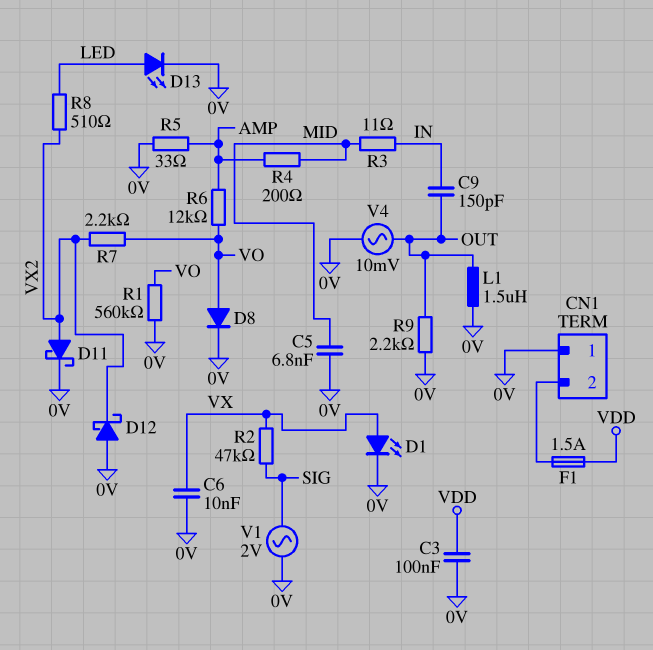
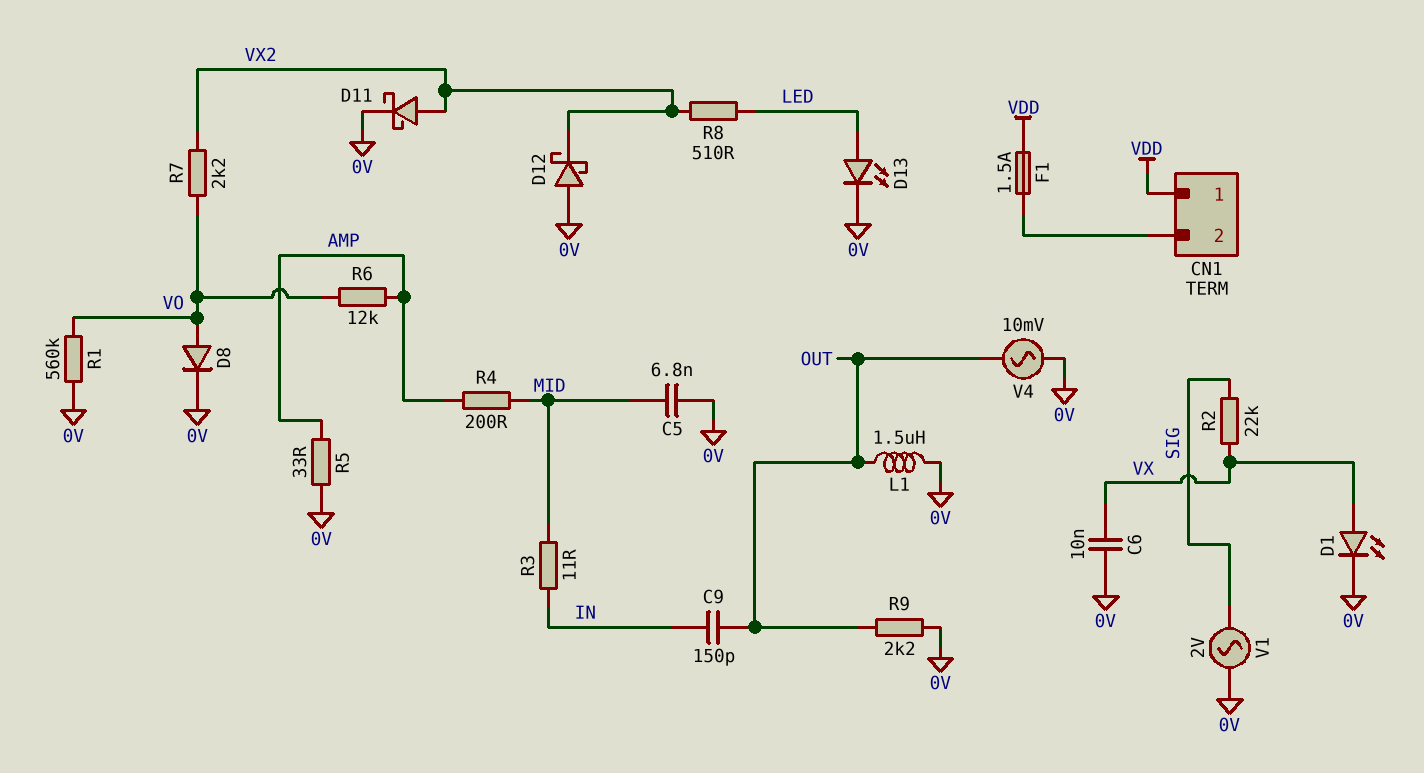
C3: 100nF (0V, VDD) -> none
CN1 pin 1: 0V -> VDD
R2: 47k (SIG, VX) -> 22k (SIG, VX)

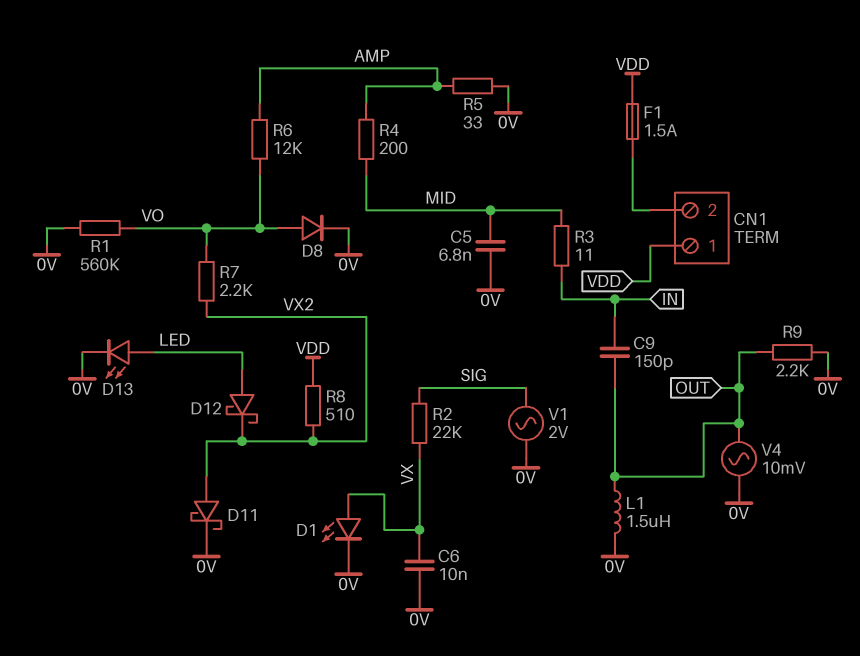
D12: schottky (A 0V, K VX2) -> schottky (A LED, K VX2)
R8: 510 (LED, VX2) -> 510 (VDD, VX2)

